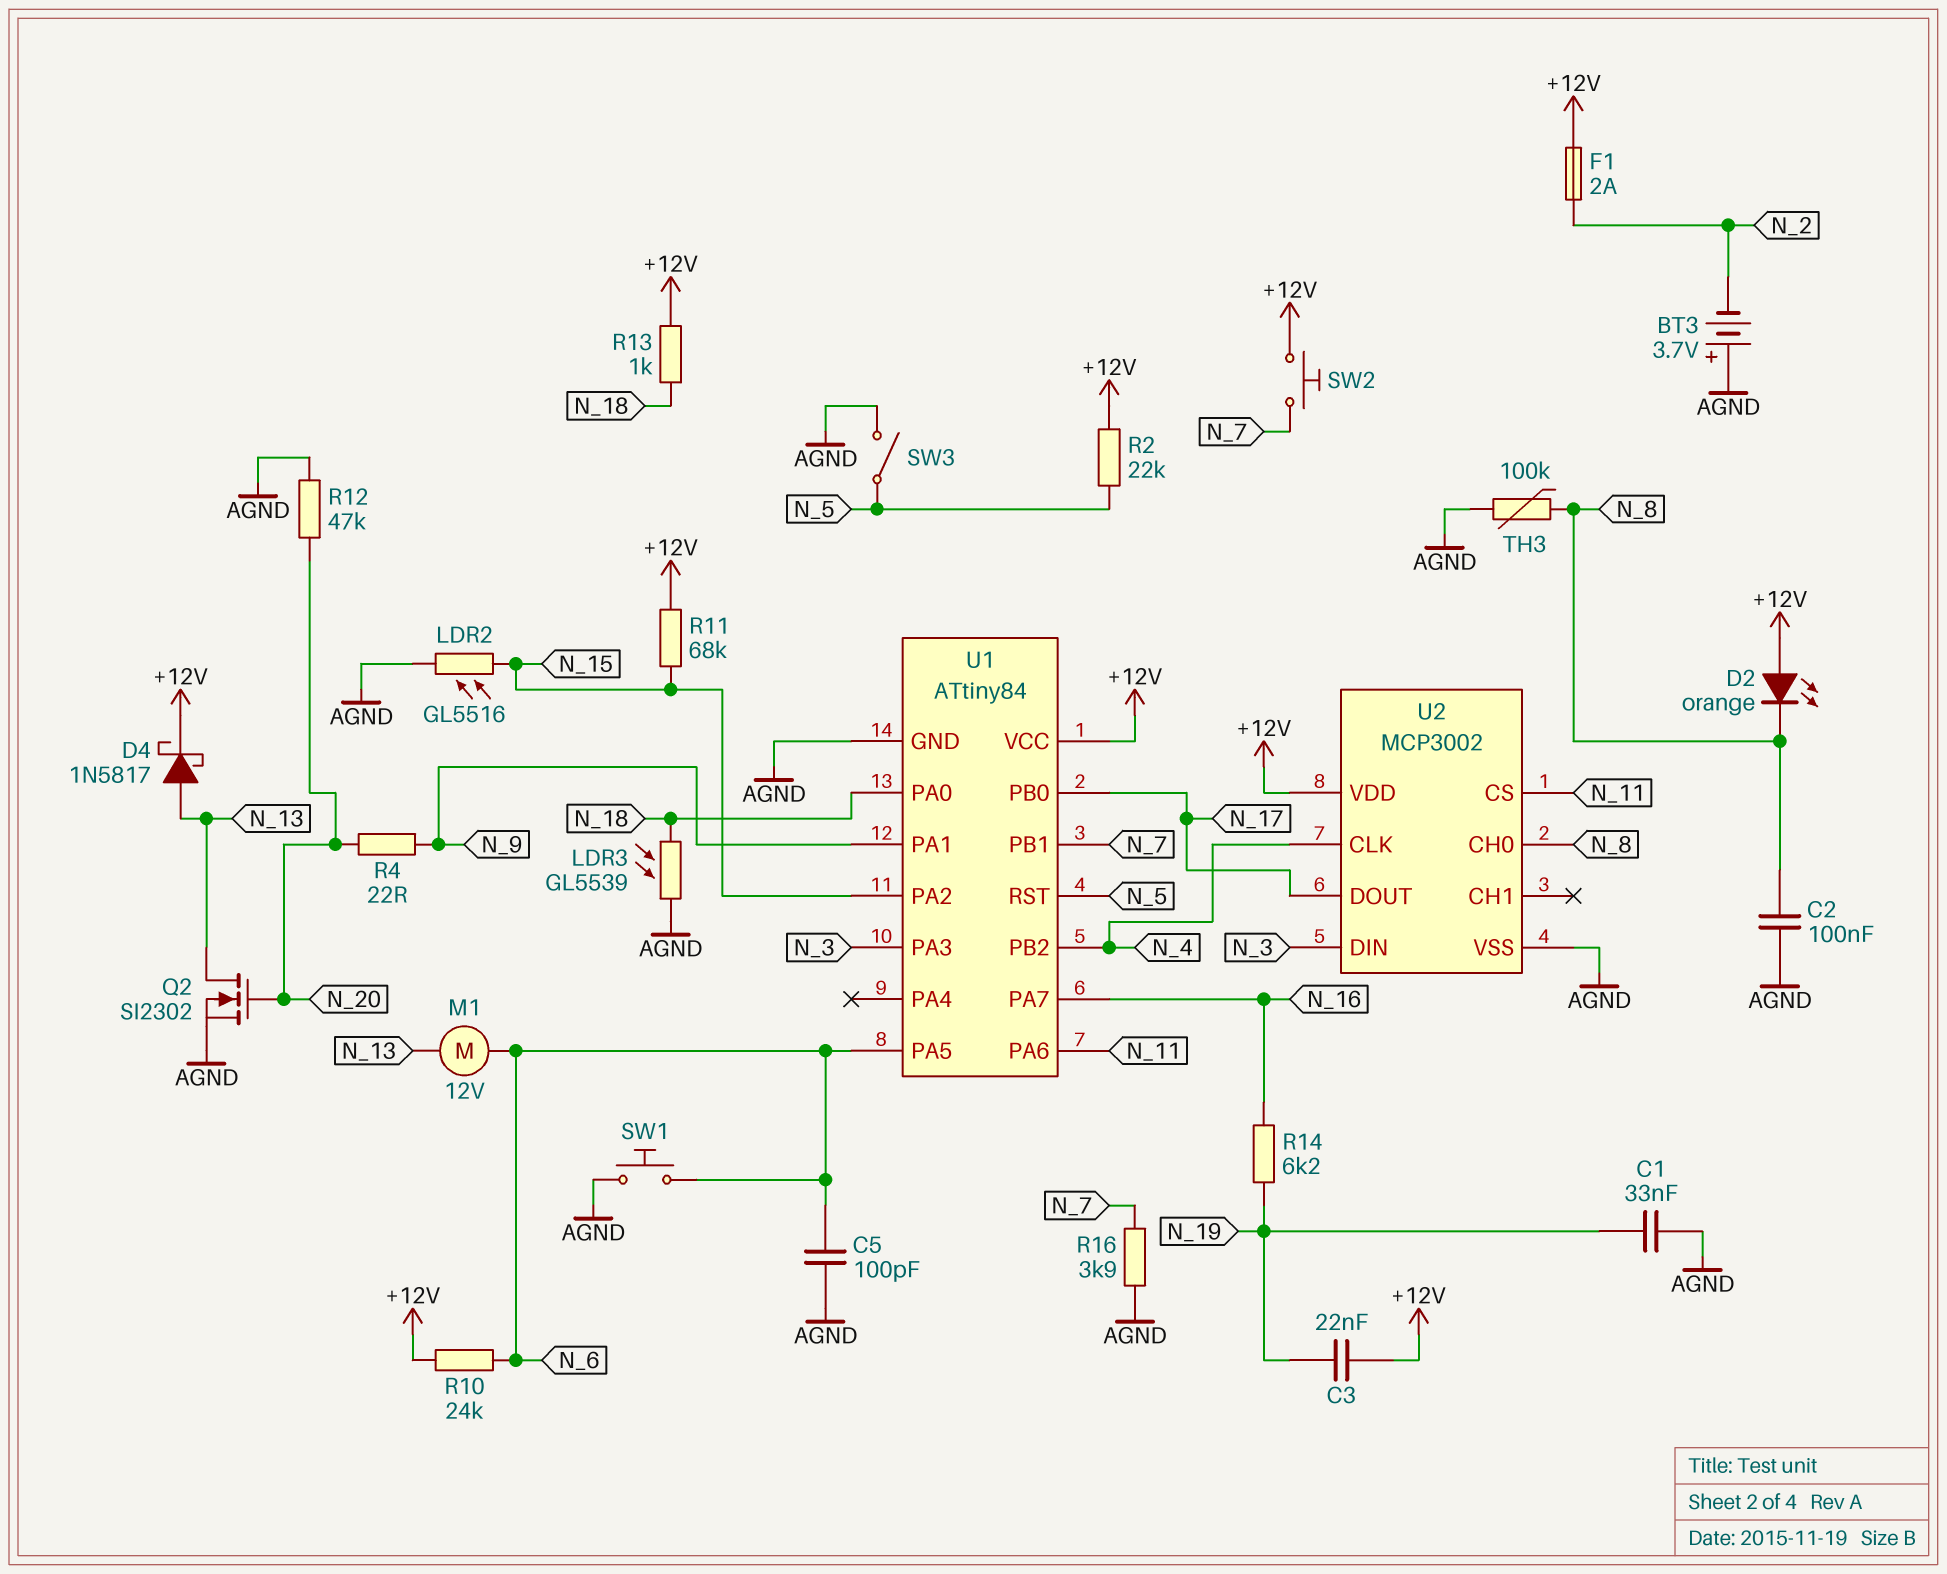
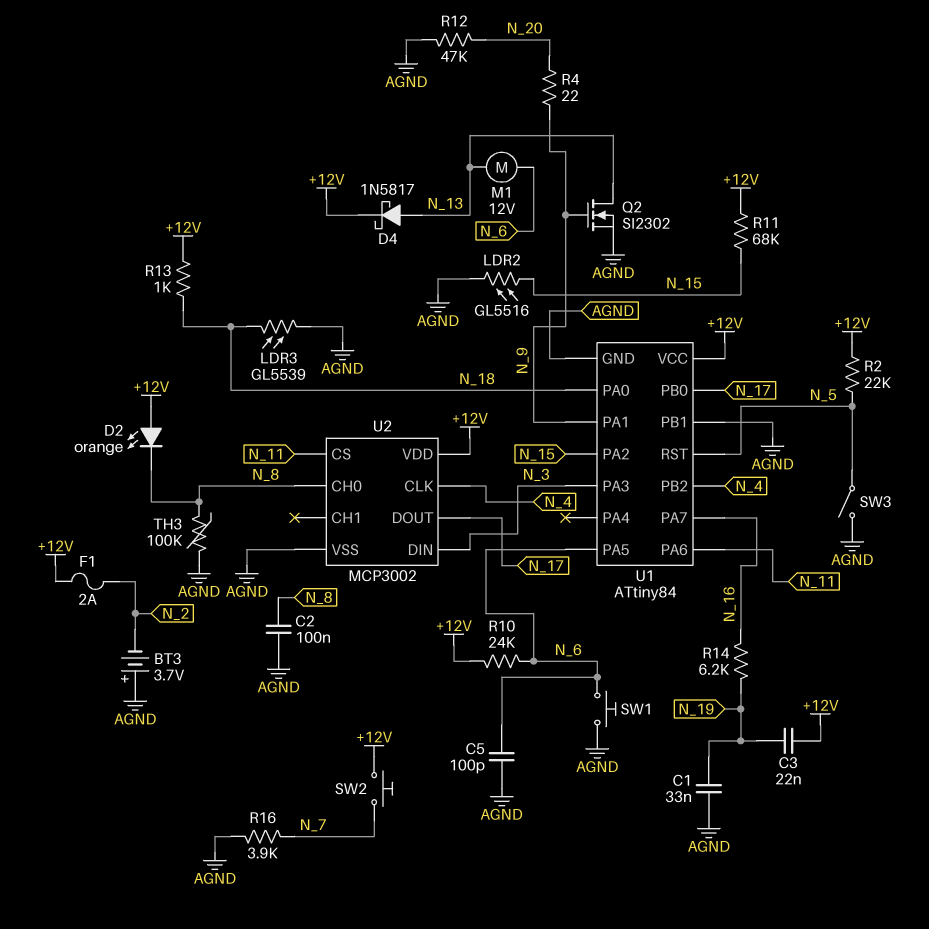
Q2: NMOS SI2302 (G N_20, D N_13, S AGND) -> NMOS SI2302 (G N_9, D N_13, S AGND)
U1 pin PB1: N_7 -> AGND

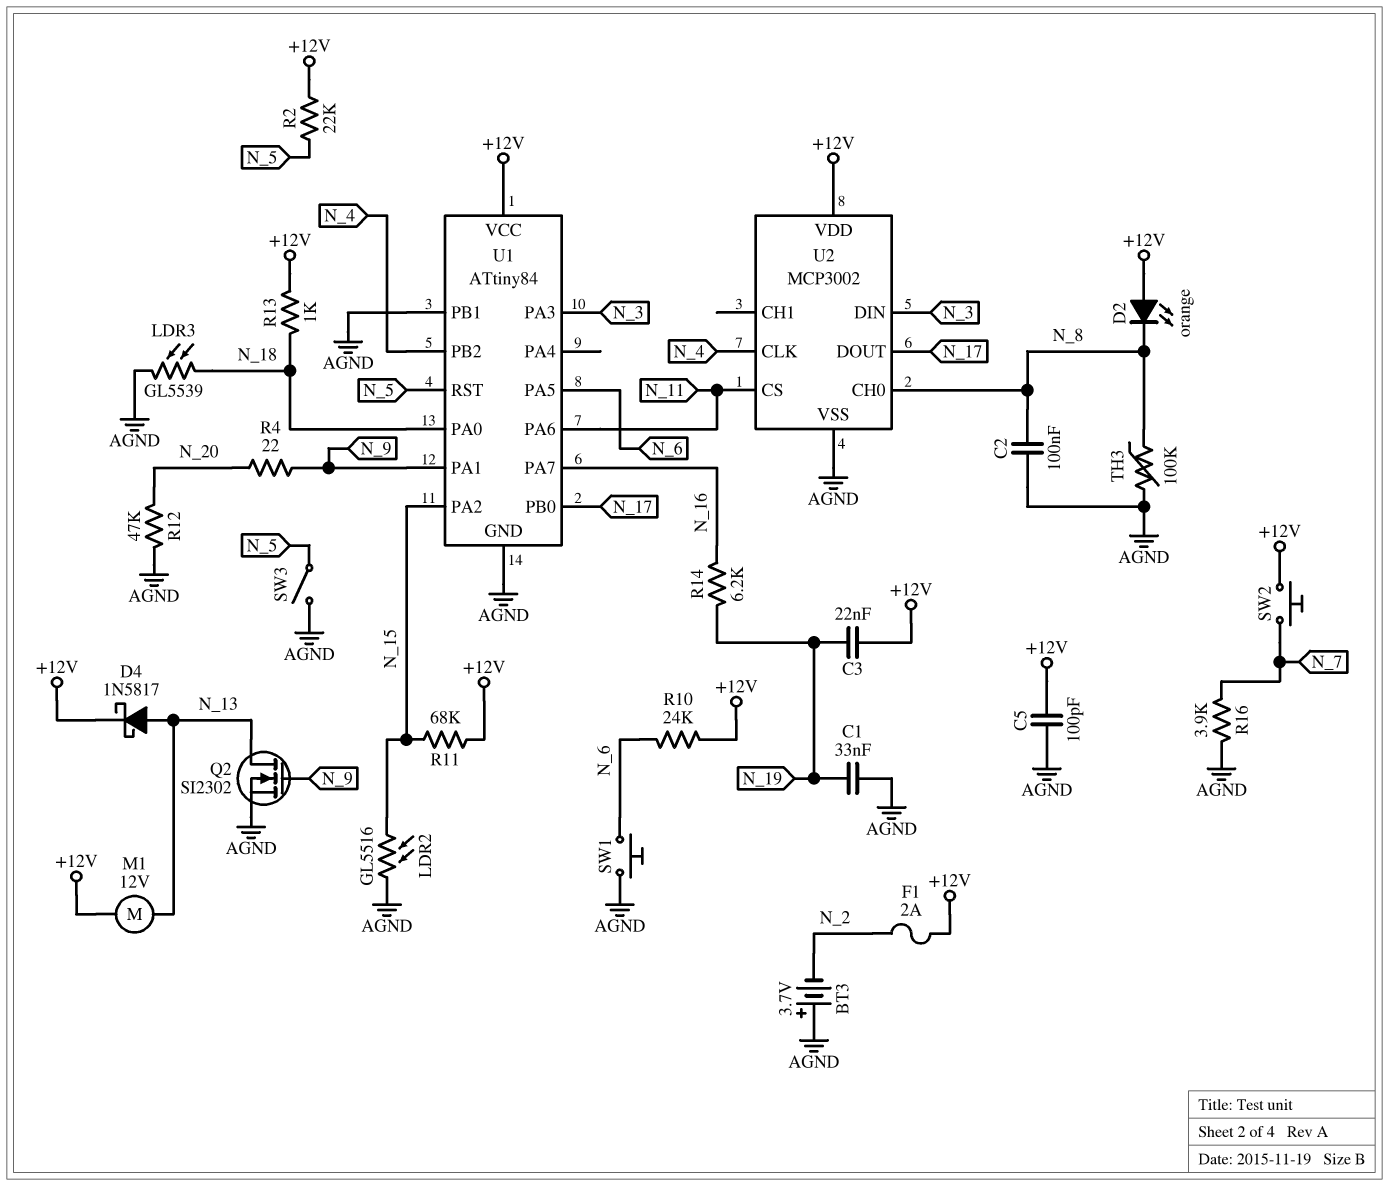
C5: 100pF (AGND, N_6) -> 100pF (+12V, AGND)
M1: motor 12V (N_6, N_13) -> motor 12V (+12V, N_13)

